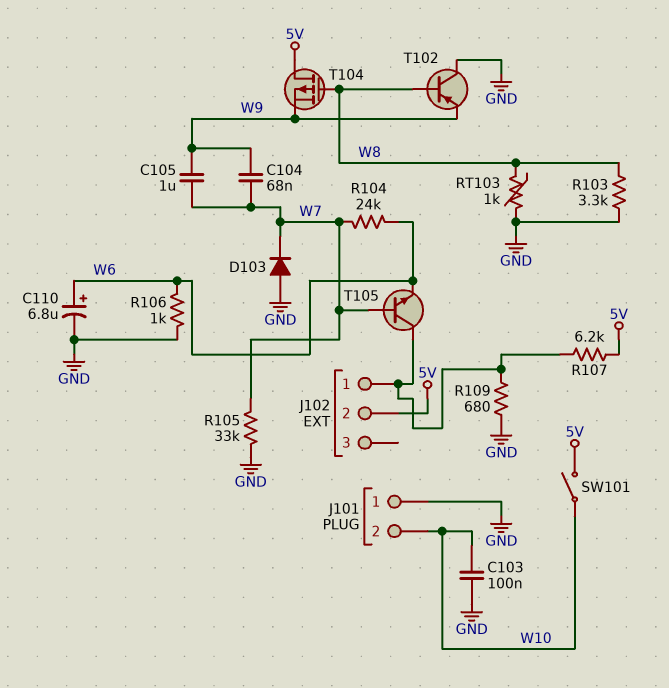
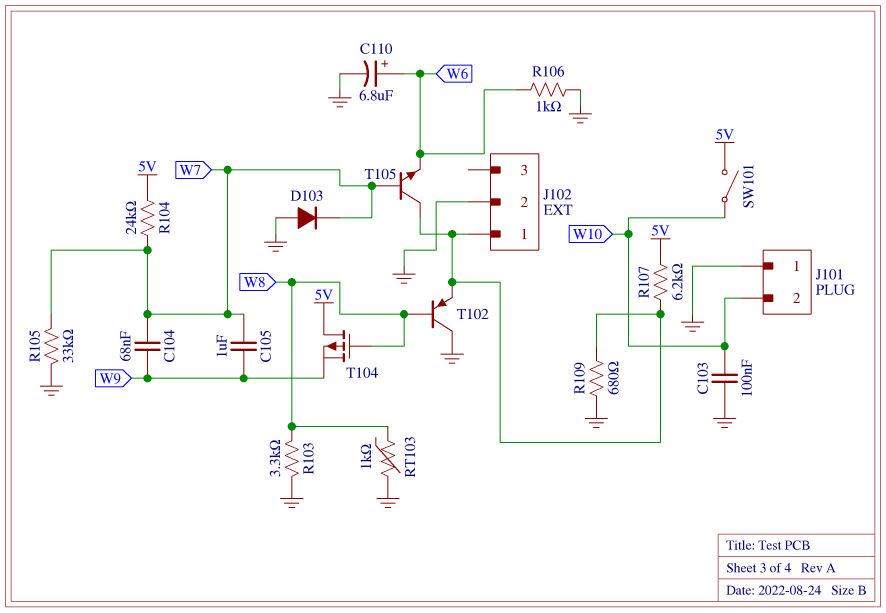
J102 pin 2: 5V -> GND
R104: 24k (W6, W7) -> 24k (5V, W7)
T102: PNP (B W8, C GND, E W9) -> PNP (B W8, C GND, E J102/1)

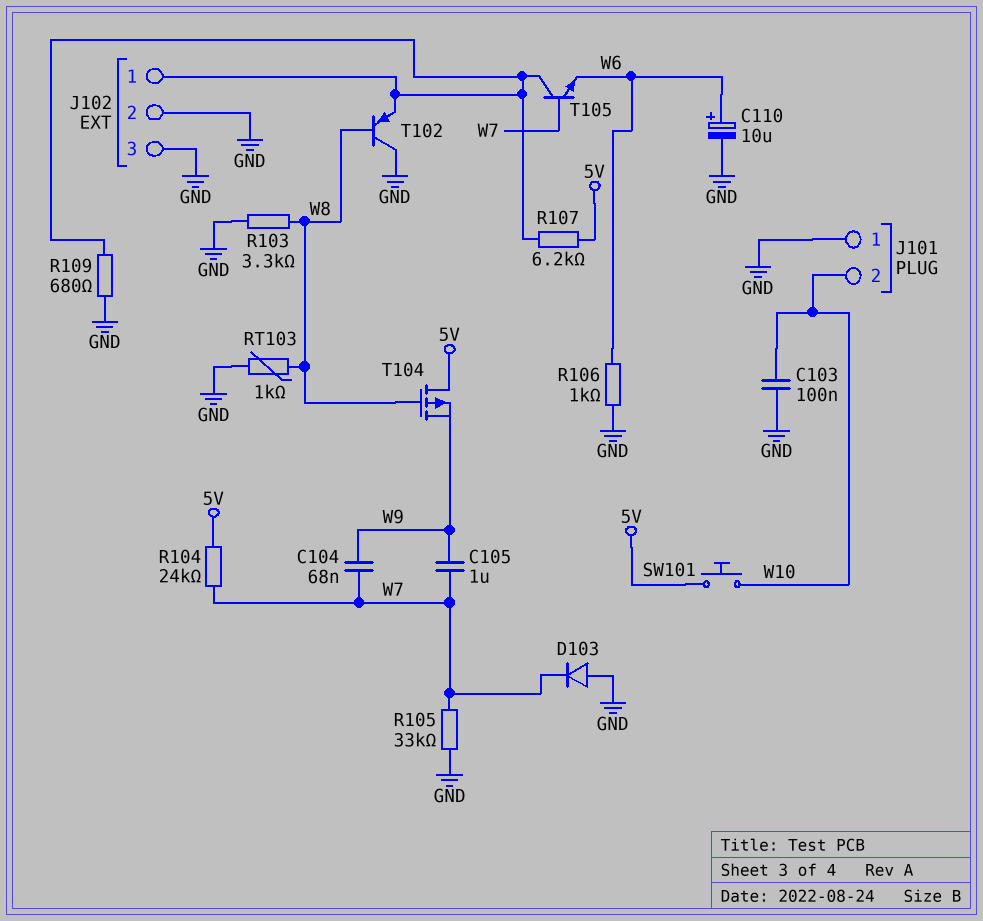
C110: 6.8uF (plus W6, minus GND) -> 10uF (plus W6, minus GND)
J102 pin 3: none -> GND
SW101: switch (5V, W10) -> button (5V, W10)

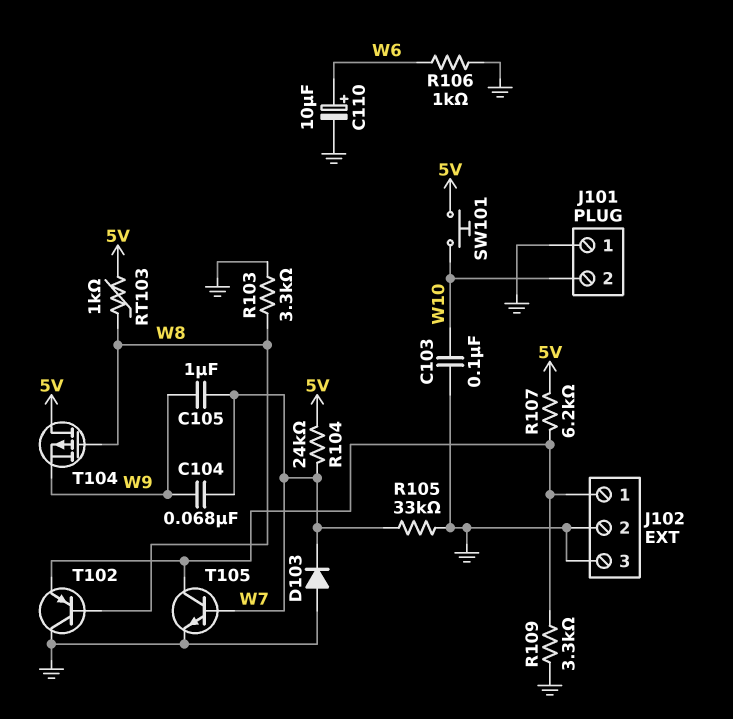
R109: 680 (GND, J102/1) -> 3.3k (GND, J102/1)
RT103: 1k (GND, W8) -> 1k (5V, W8)
T105: NPN (B W7, C J102/1, E W6) -> NPN (B W7, C J102/1, E GND)

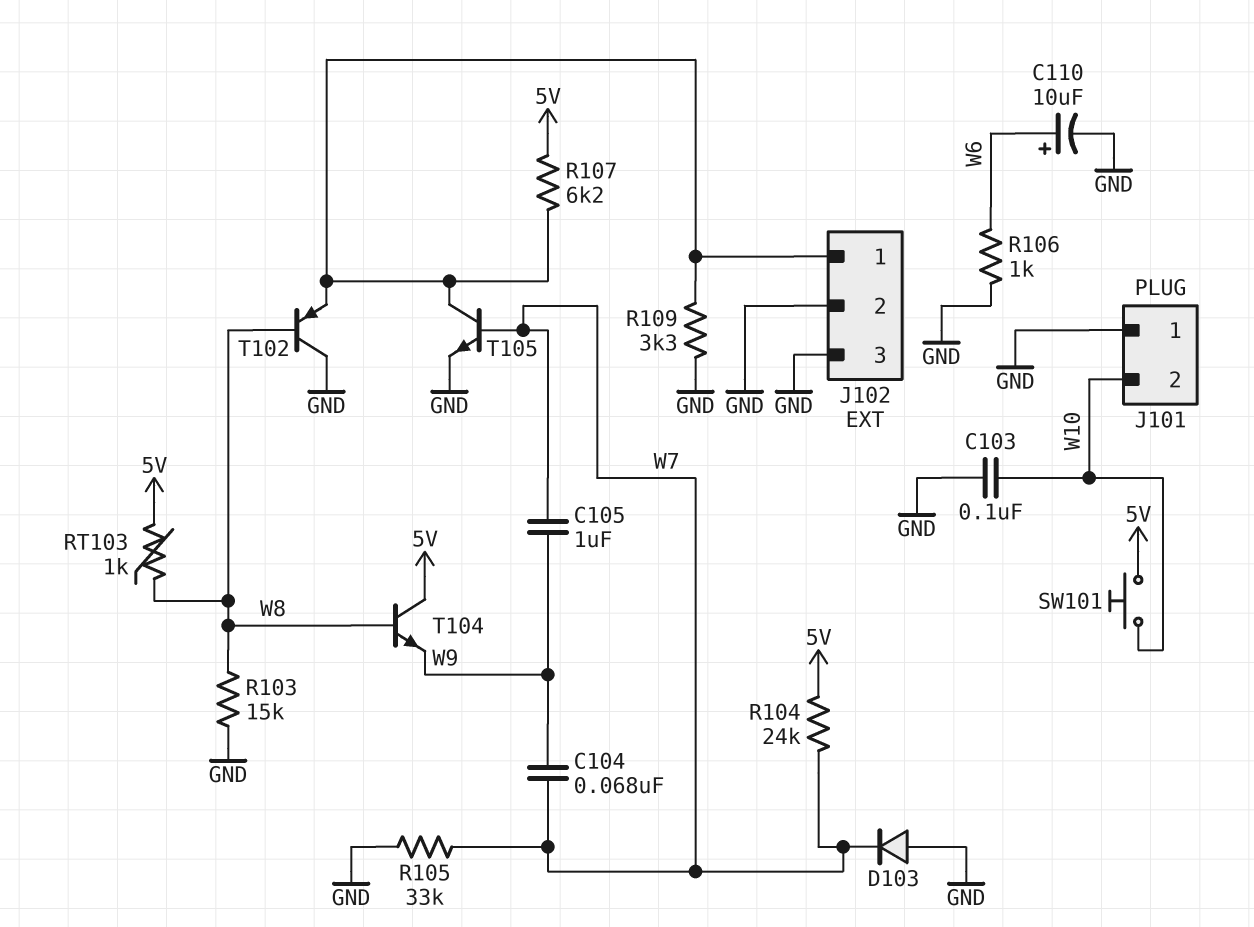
R103: 3.3k (GND, W8) -> 15k (GND, W8)
T104: PMOS (G W8, D 5V, S W9) -> NPN (B W8, C 5V, E W9)

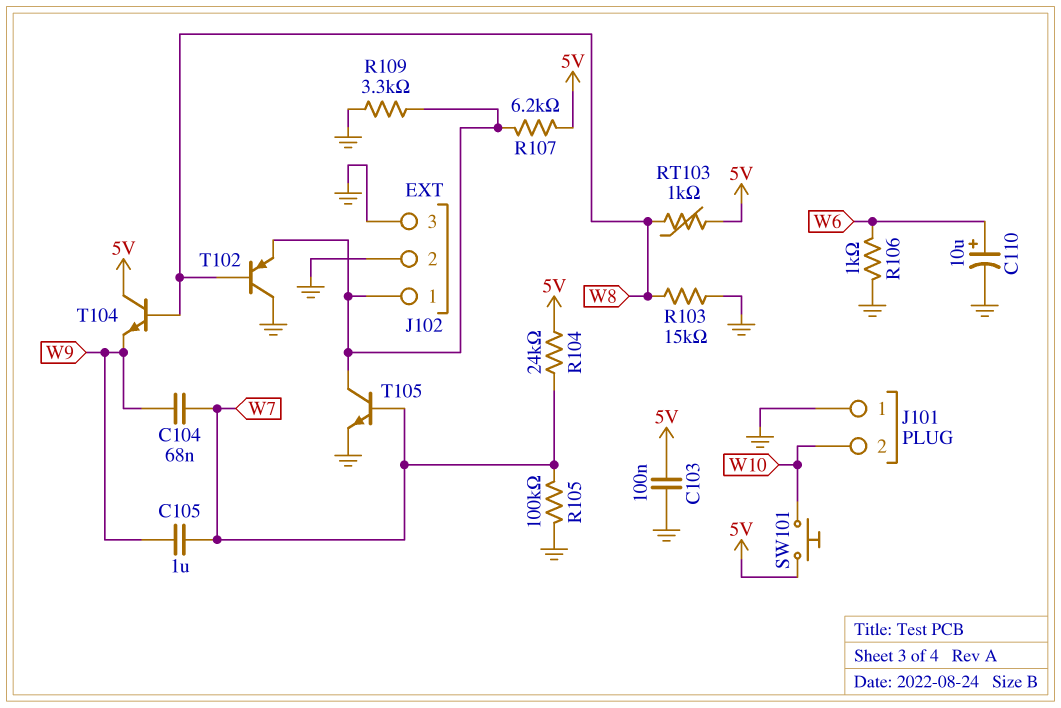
C103: 100nF (GND, W10) -> 100nF (5V, GND)
D103: diode (A GND, K W7) -> none
R105: 33k (GND, W7) -> 100k (GND, W7)

